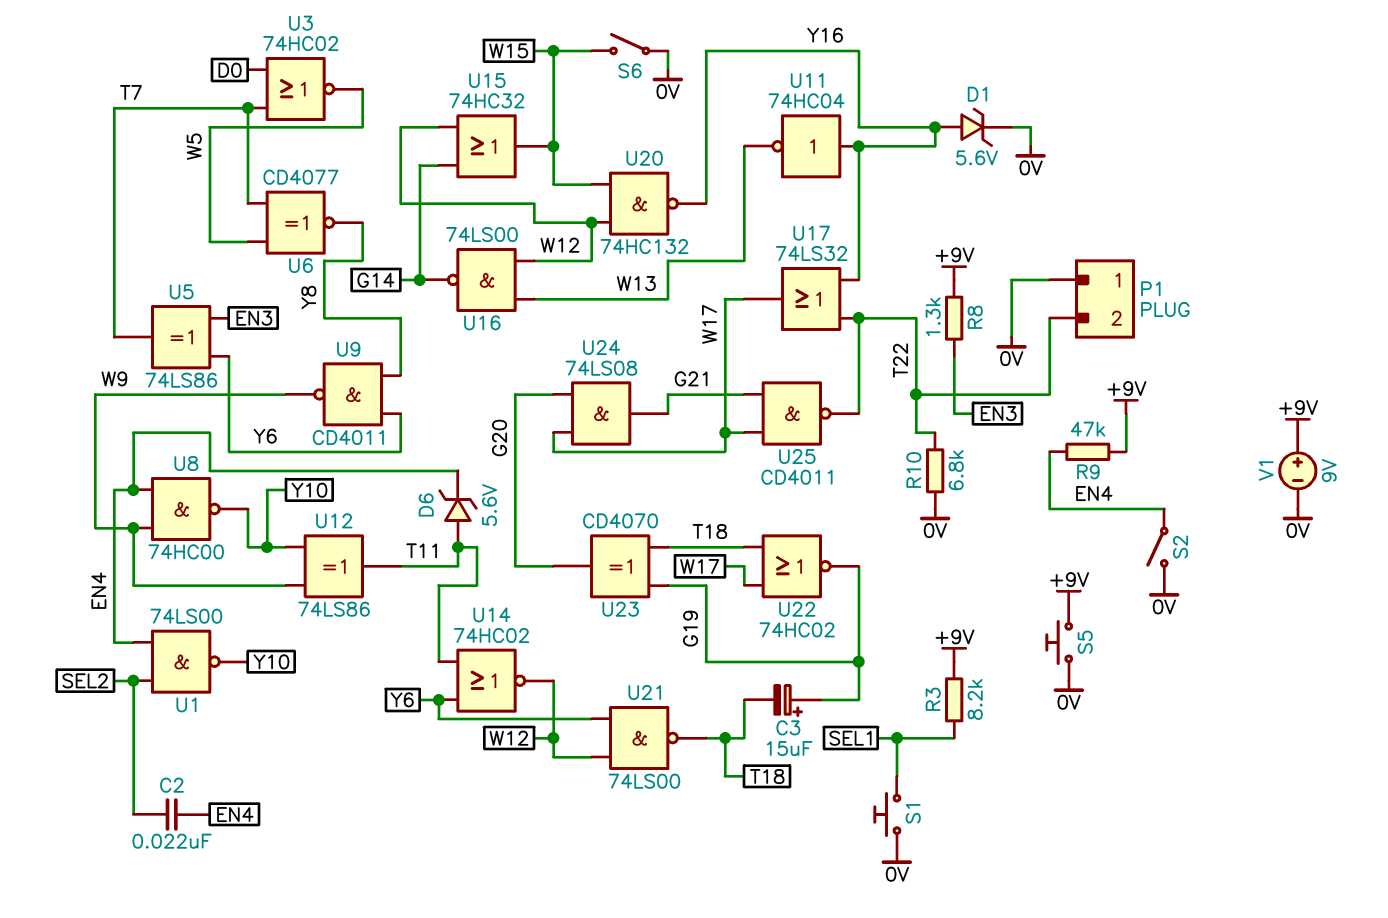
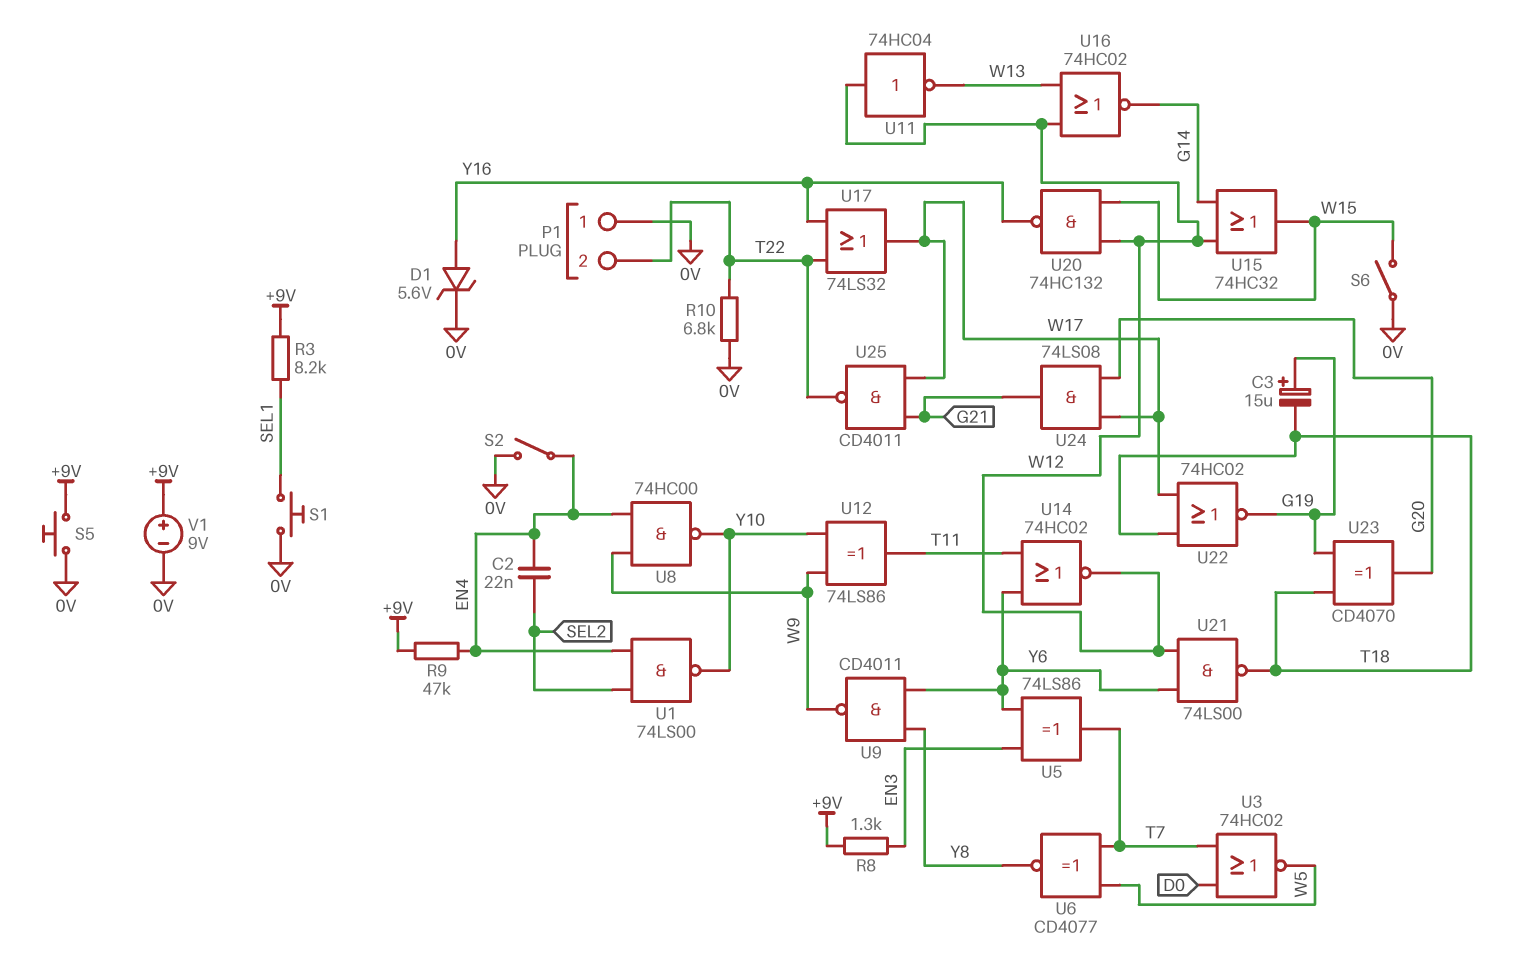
D6: zener 5.6V (A T11, K EN4) -> none
U11: NOT 74HC04 (in Y16, out W13) -> NOT 74HC04 (in W12, out W13)
U16: NAND 74LS00 (in W12, in W13, out G14) -> NOR 74HC02 (in W12, in W13, out G14)

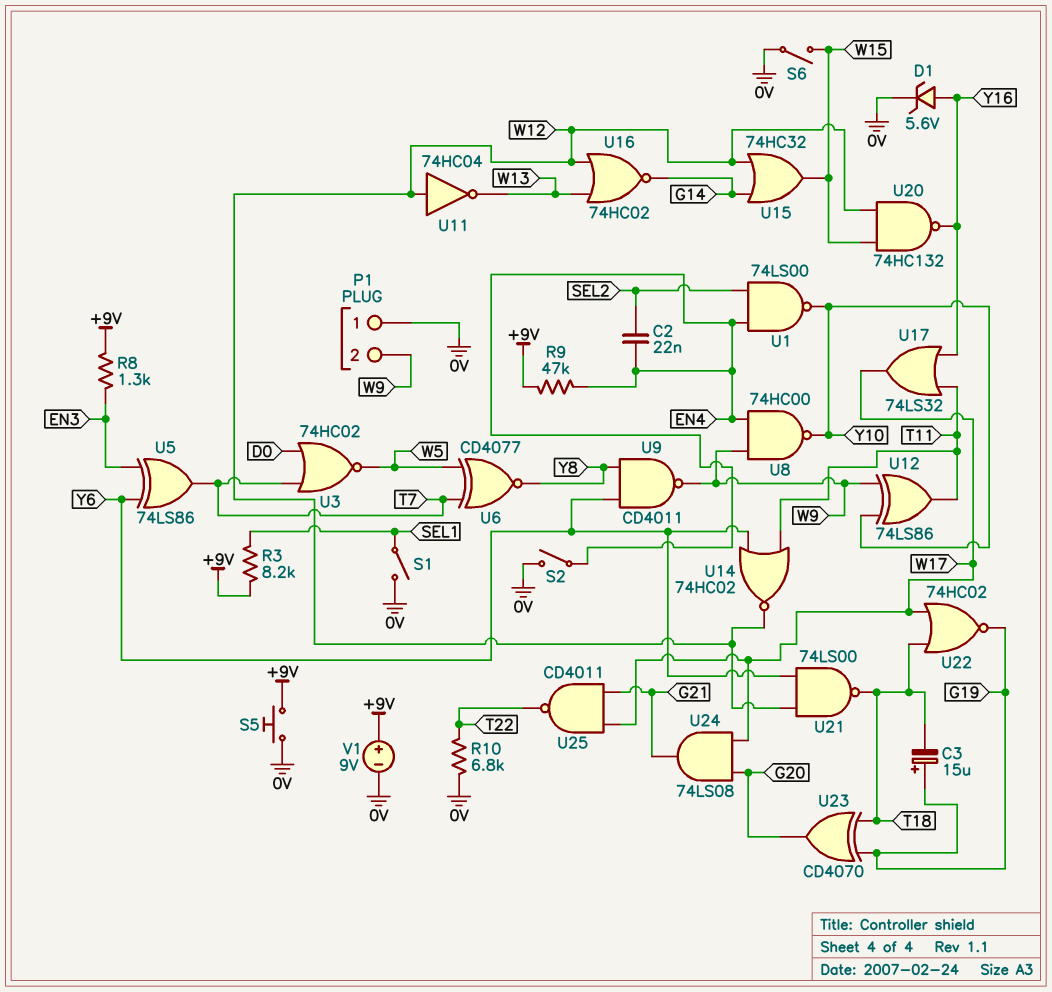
P1 pin 2: T22 -> W9
S1: button (0V, SEL1) -> switch (0V, SEL1)
U17: OR 74LS32 (in T22, in Y16, out W17) -> OR 74LS32 (in T11, in Y16, out W17)

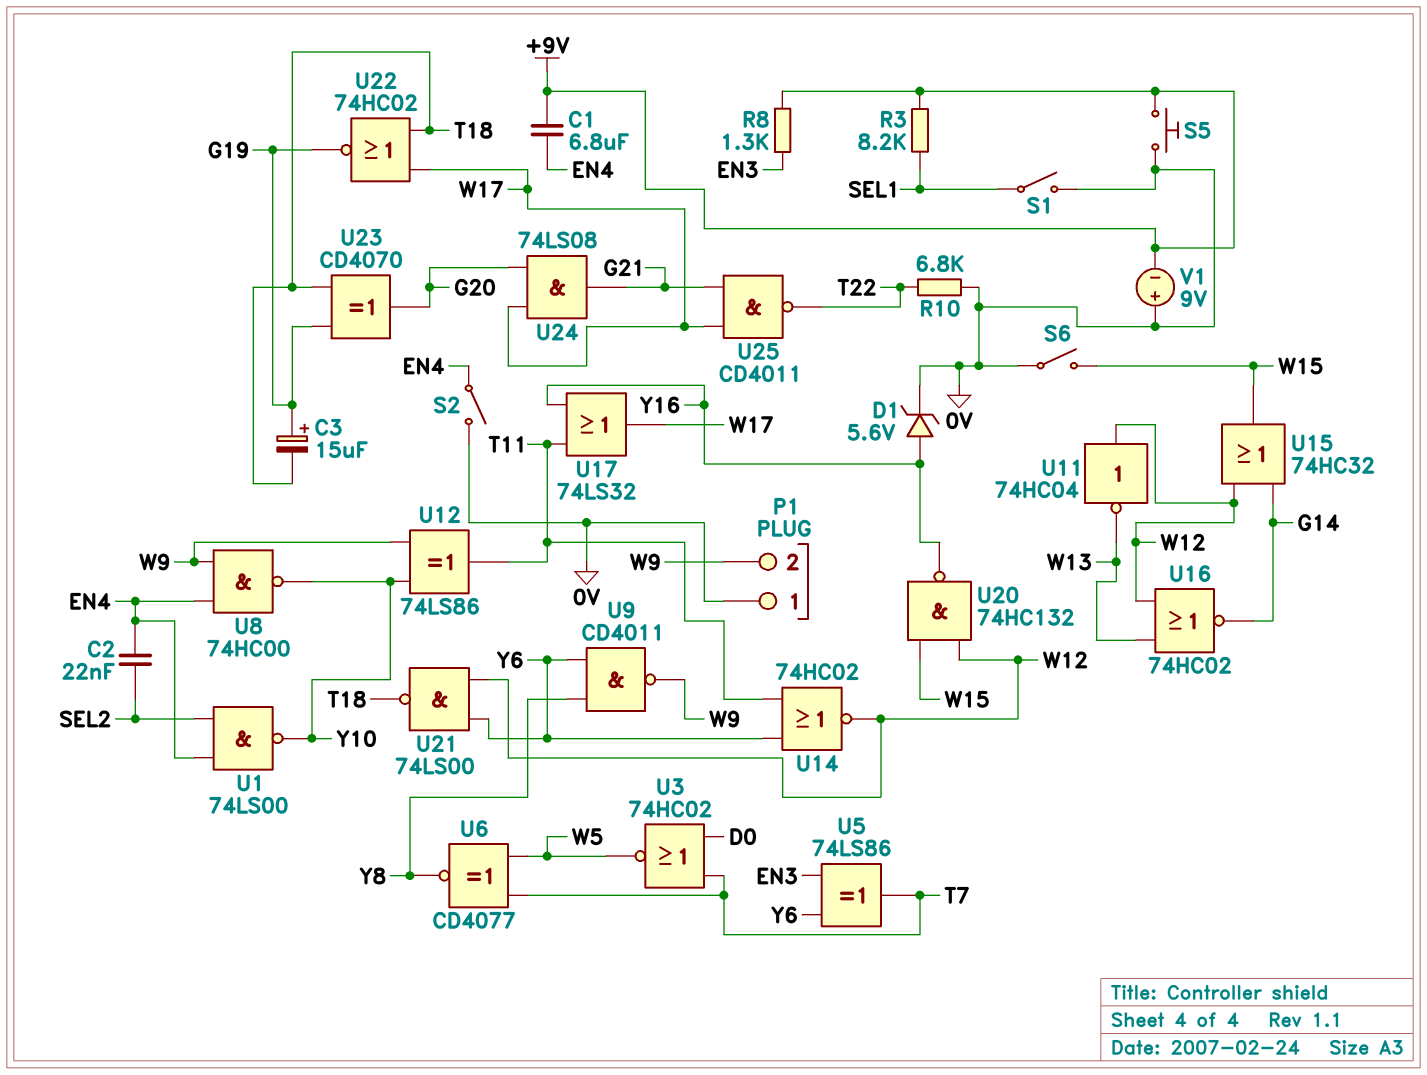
C1: none -> 6.8uF (+9V, EN4)
R9: 47k (+9V, EN4) -> none
V1: 9V (plus +9V, minus 0V) -> 9V (plus 0V, minus +9V)

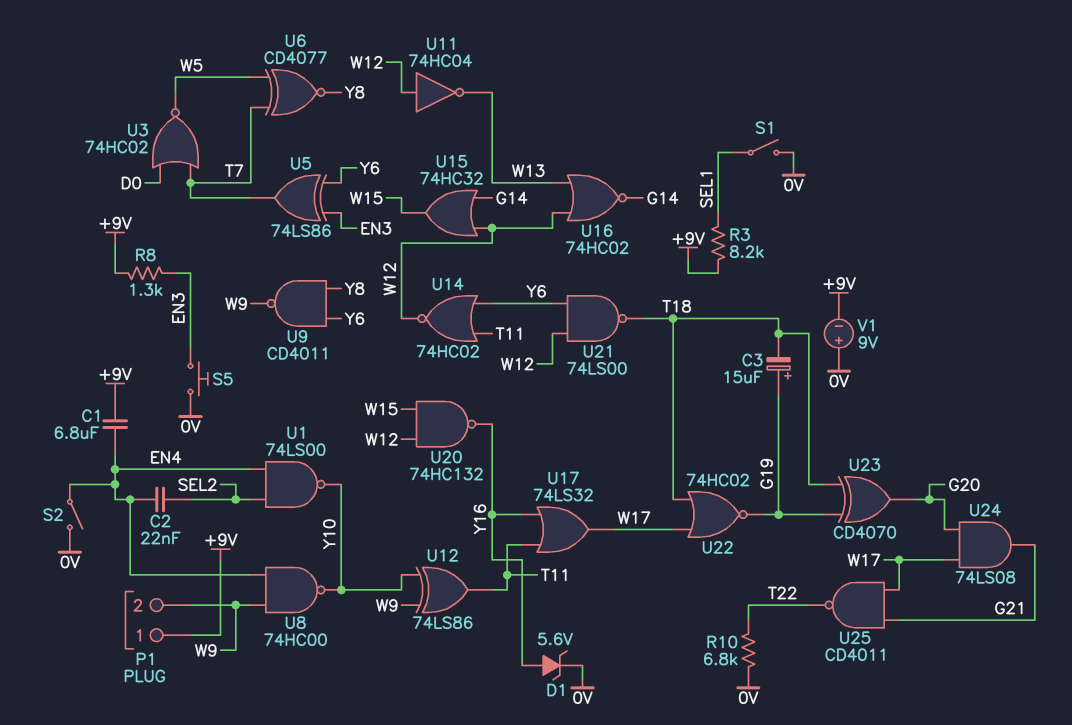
P1 pin 1: 0V -> +9V
S5: button (+9V, 0V) -> button (0V, EN3)
S6: switch (0V, W15) -> none

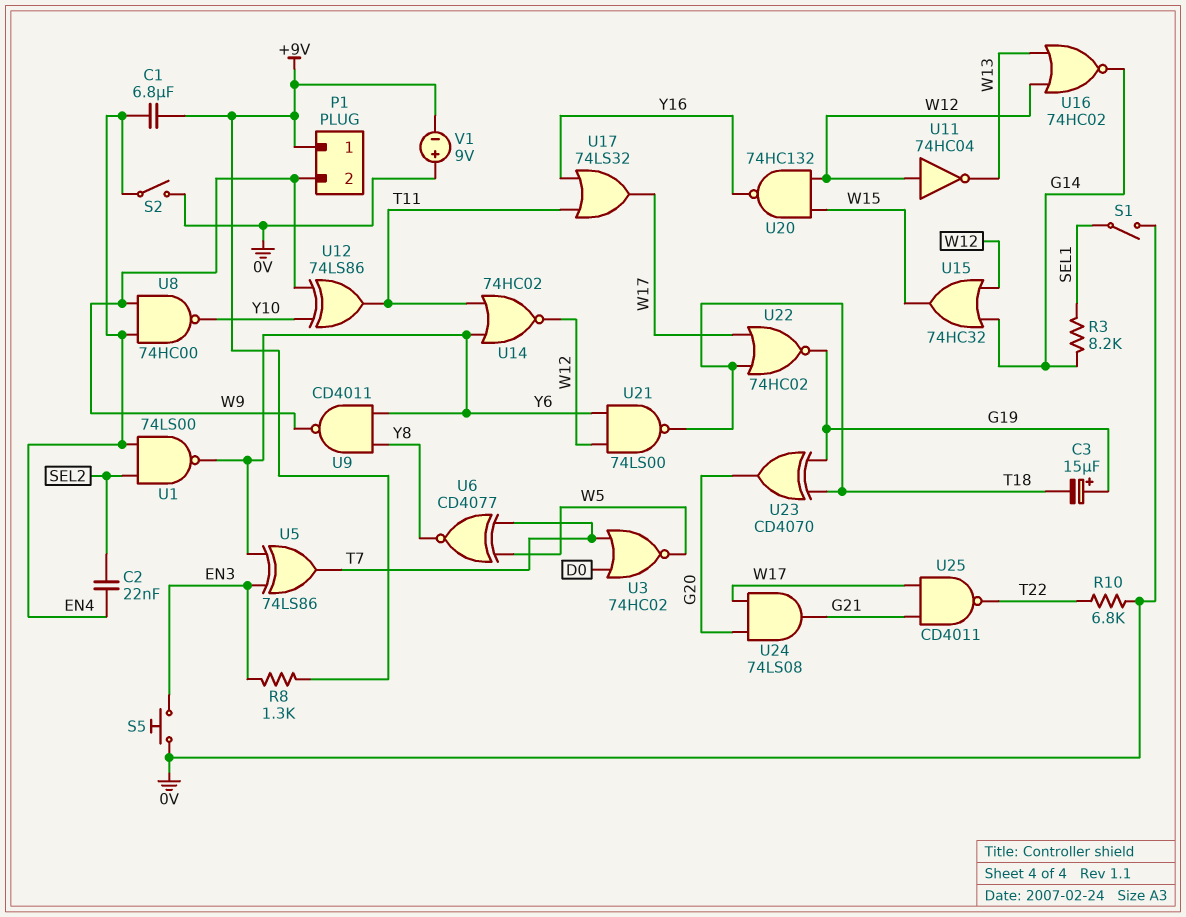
D1: zener 5.6V (A Y16, K 0V) -> none
R3: 8.2k (+9V, SEL1) -> 8.2k (G14, SEL1)
U1: NAND 74LS00 (in EN4, in SEL2, out Y10) -> NAND 74LS00 (in EN4, in SEL2, out Y6)

